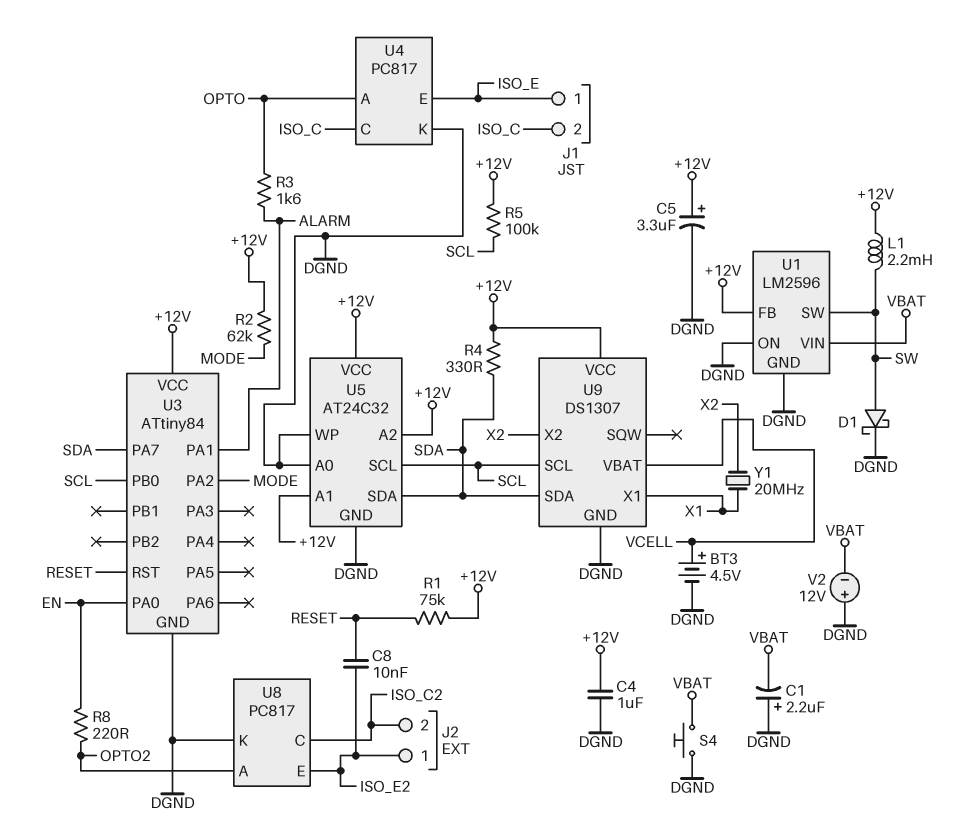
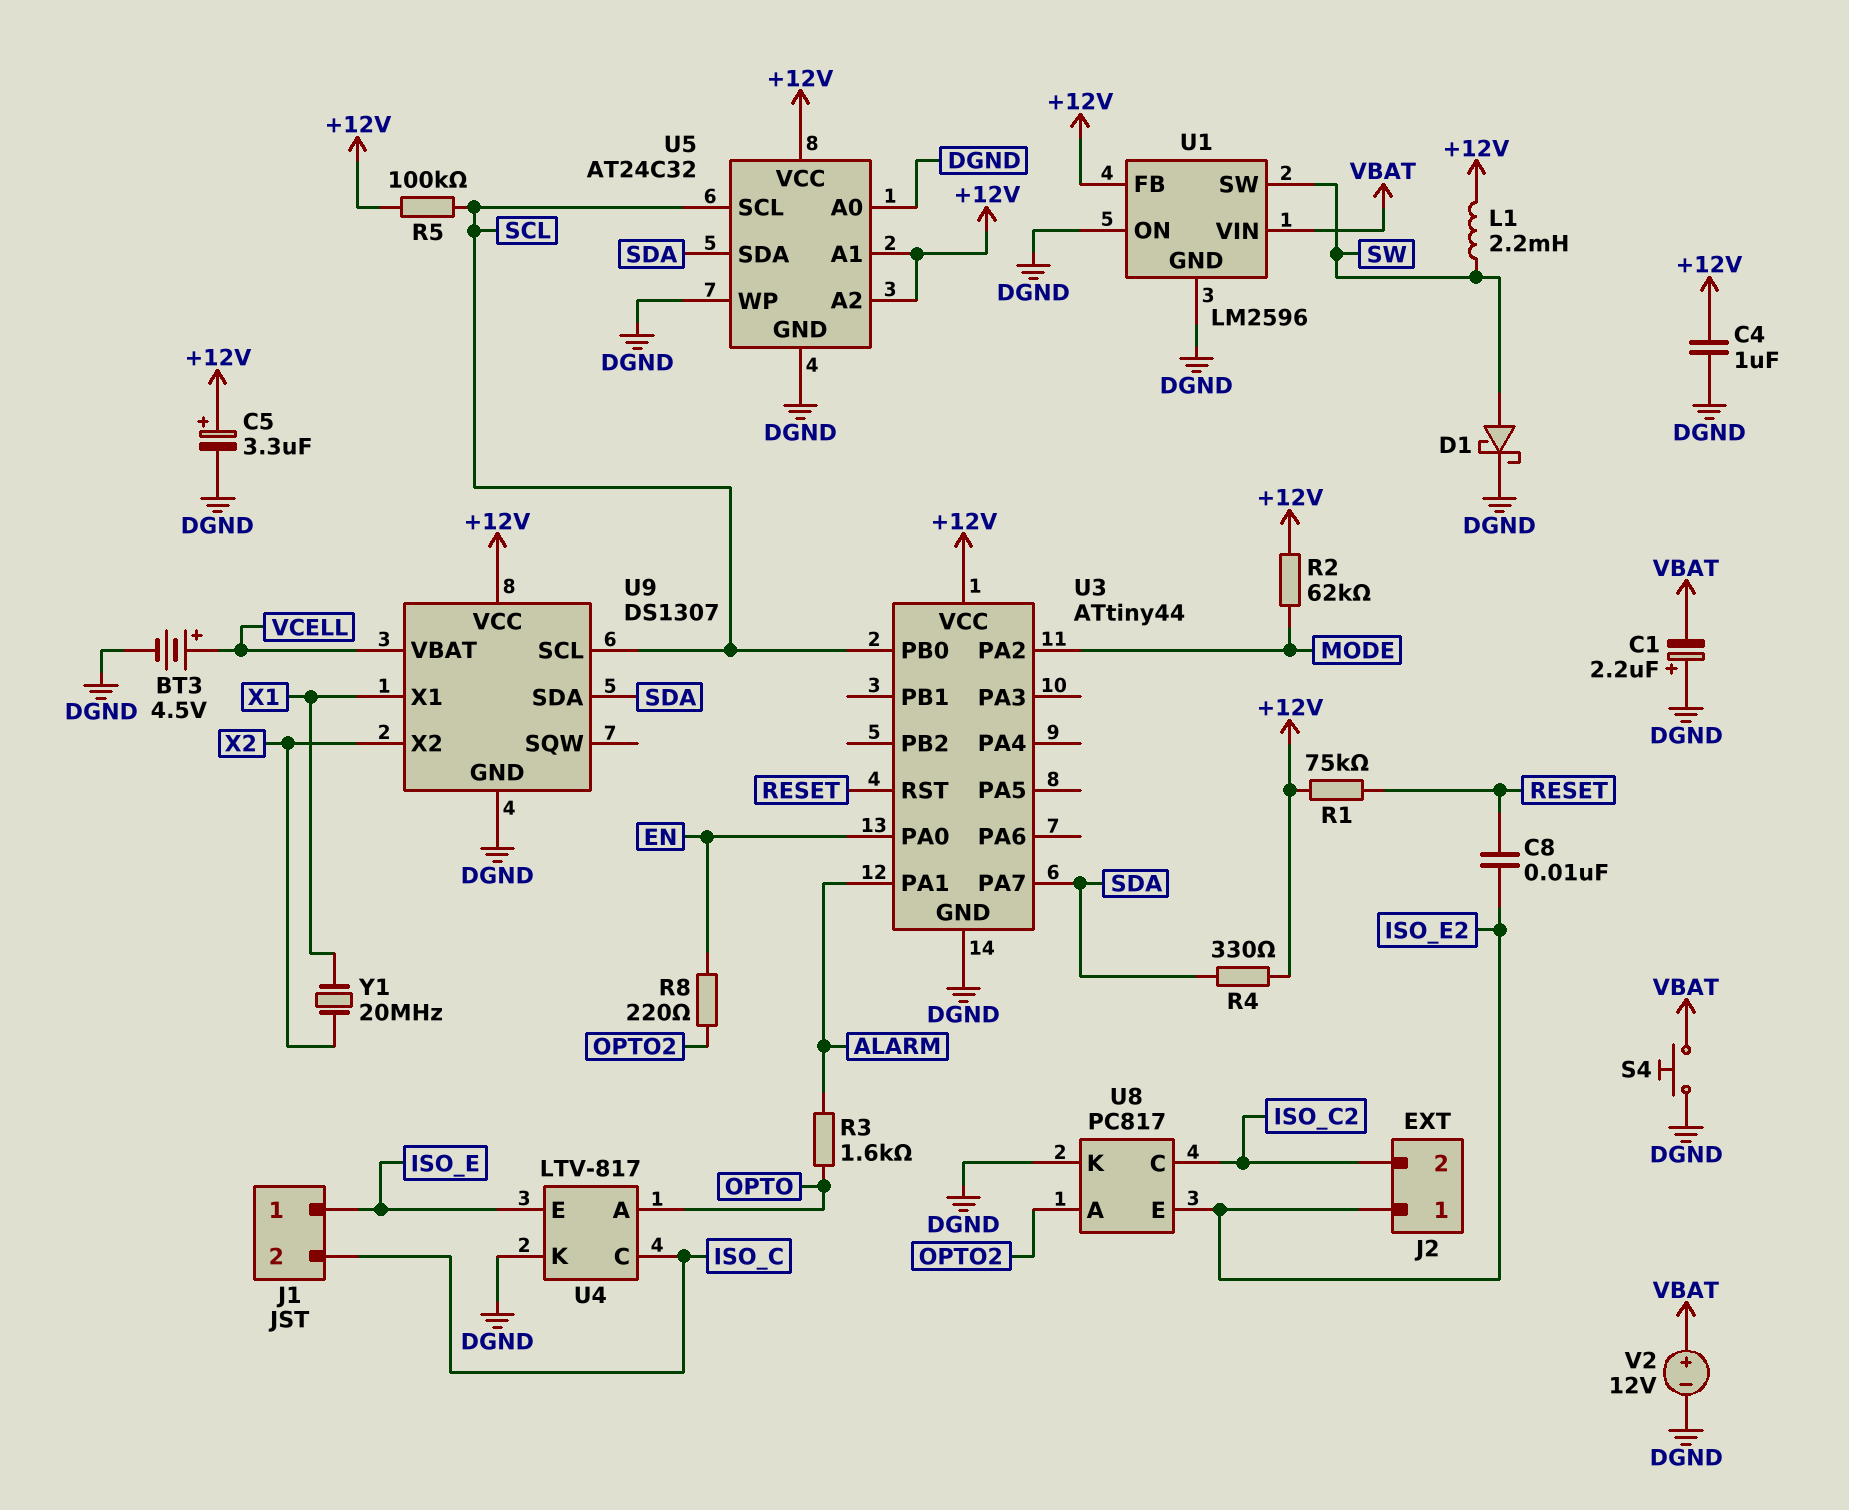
U3: ATtiny84 -> ATtiny44
U4: PC817 -> LTV-817
V2: 12V (plus DGND, minus VBAT) -> 12V (plus VBAT, minus DGND)

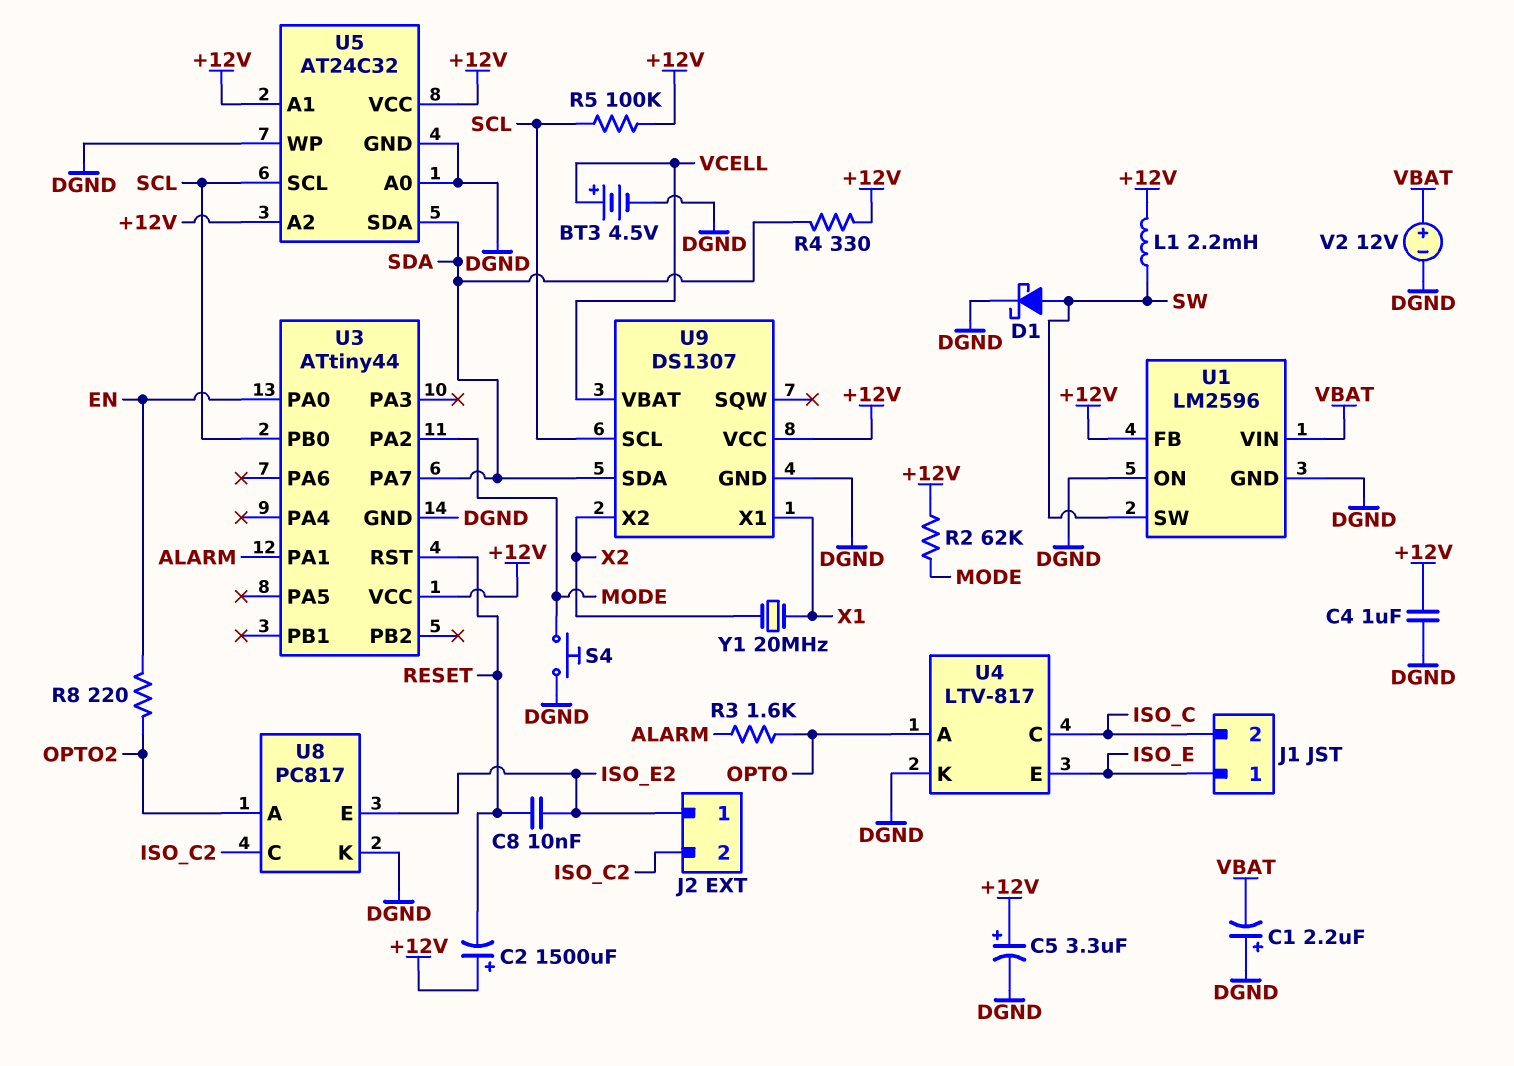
C2: none -> 1500uF (plus +12V, minus RESET)
R1: 75k (+12V, RESET) -> none
S4: button (DGND, VBAT) -> button (DGND, MODE)

